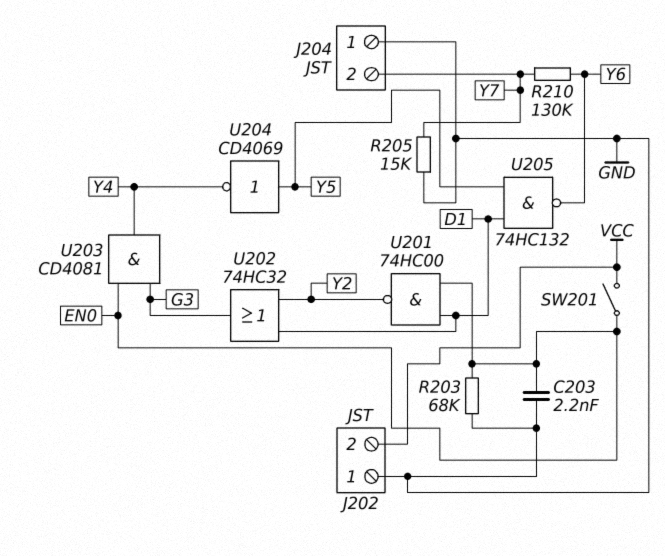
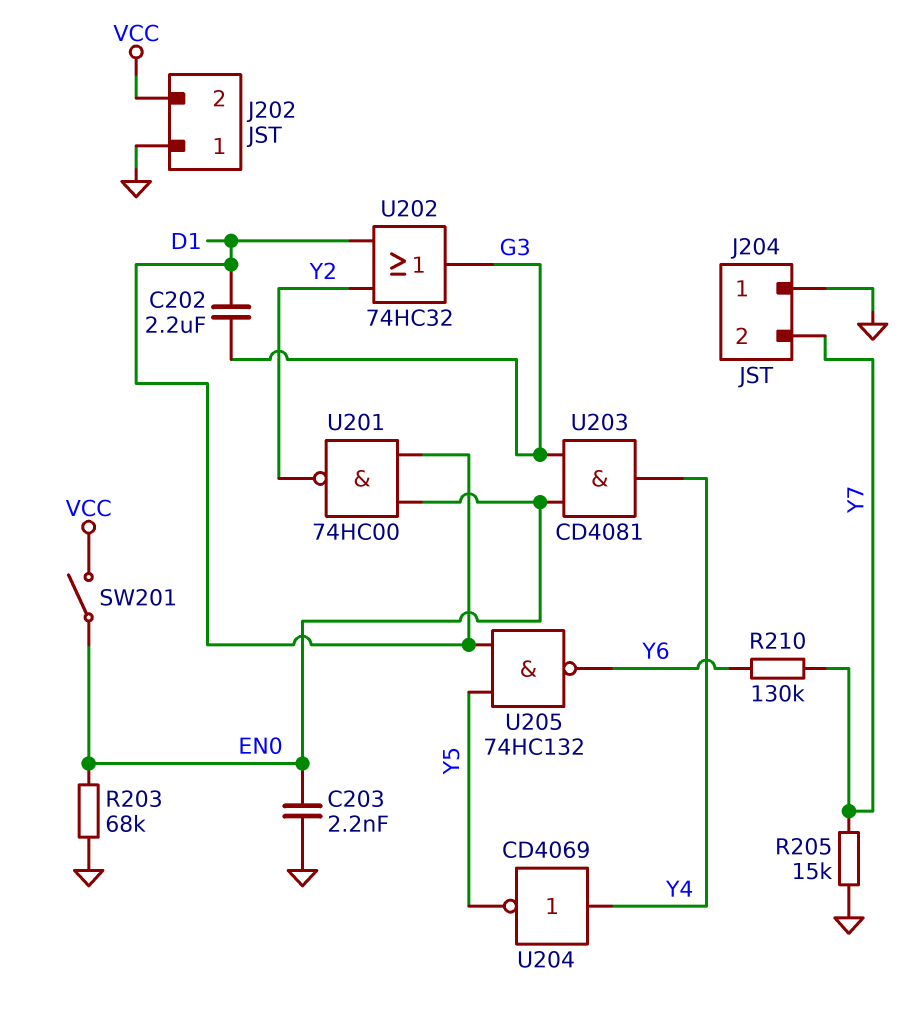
C202: none -> 2.2uF (D1, G3)
U204: NOT CD4069 (in Y5, out Y4) -> NOT CD4069 (in Y4, out Y5)

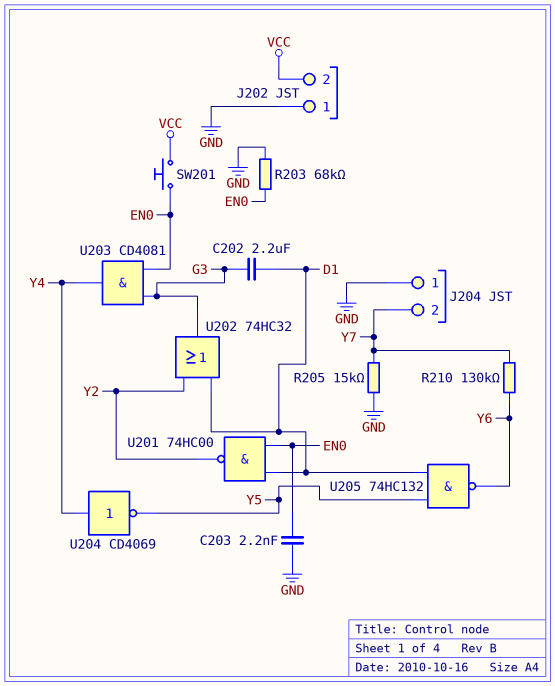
SW201: switch (EN0, VCC) -> button (EN0, VCC)

